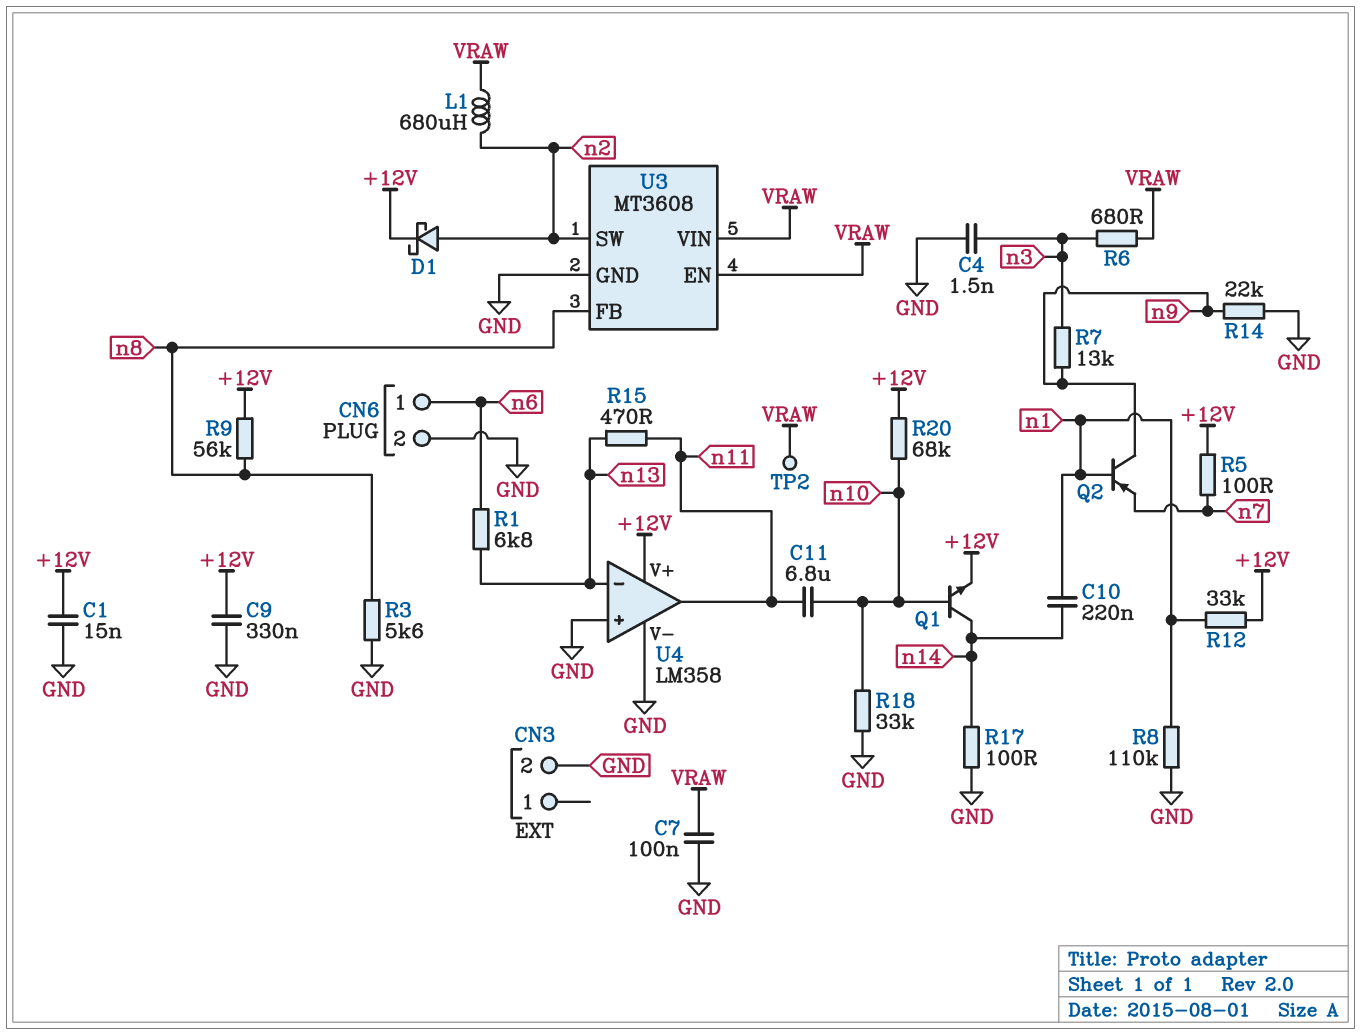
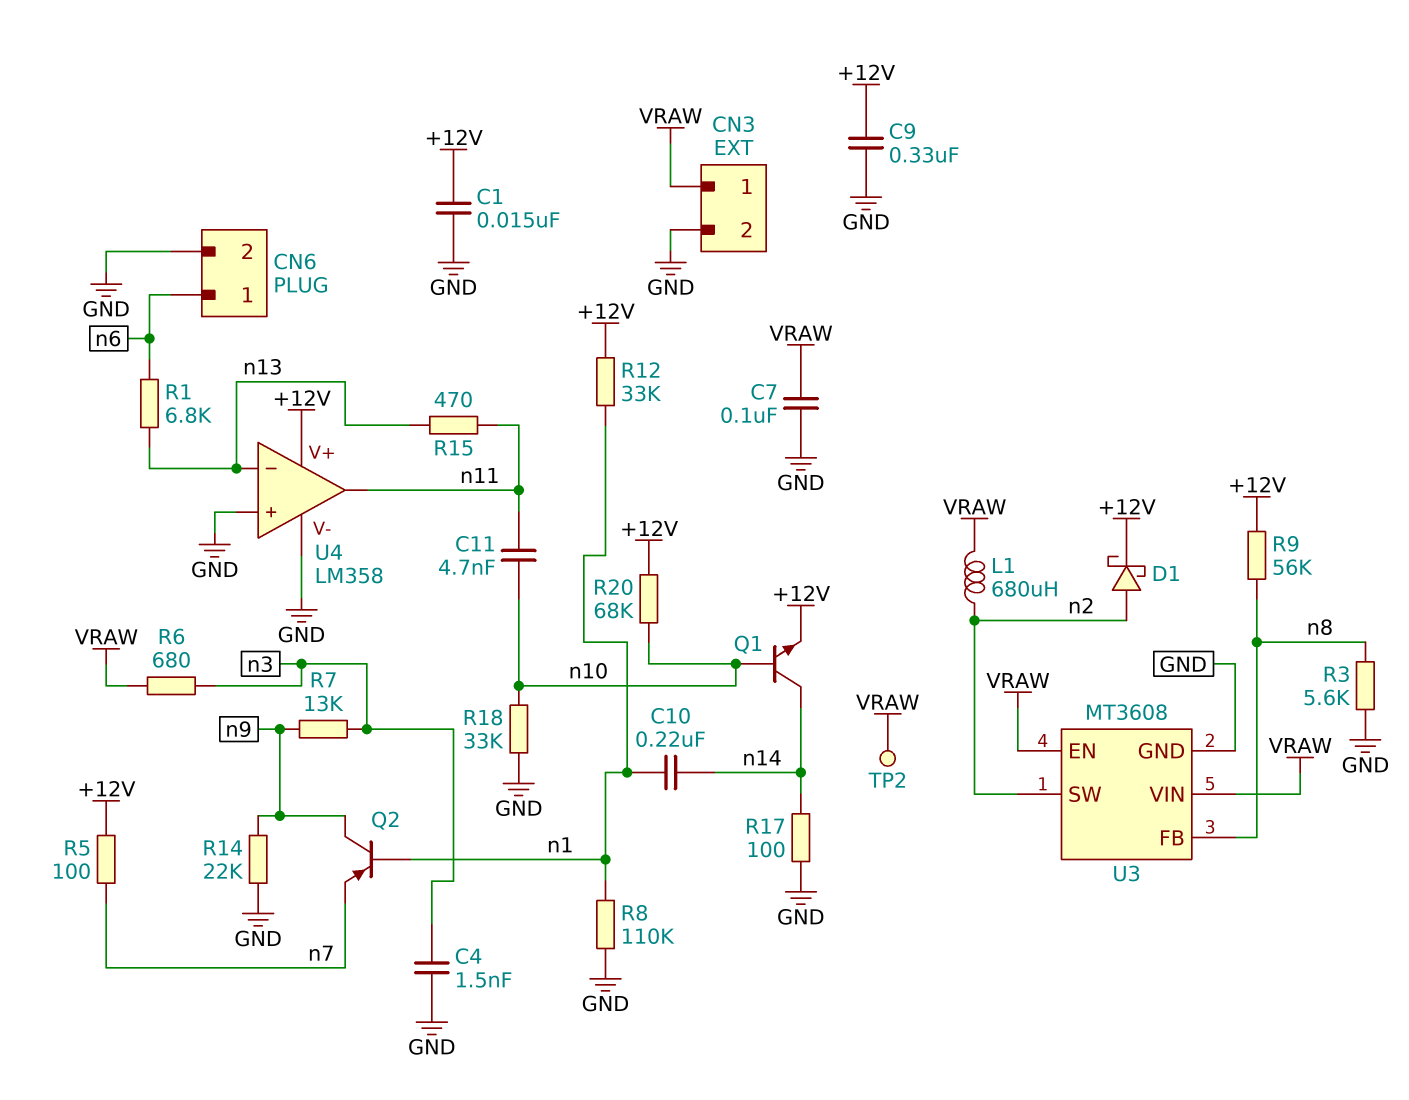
C11: 6.8uF (n10, n11) -> 4.7nF (n10, n11)
CN3 pin 1: none -> VRAW

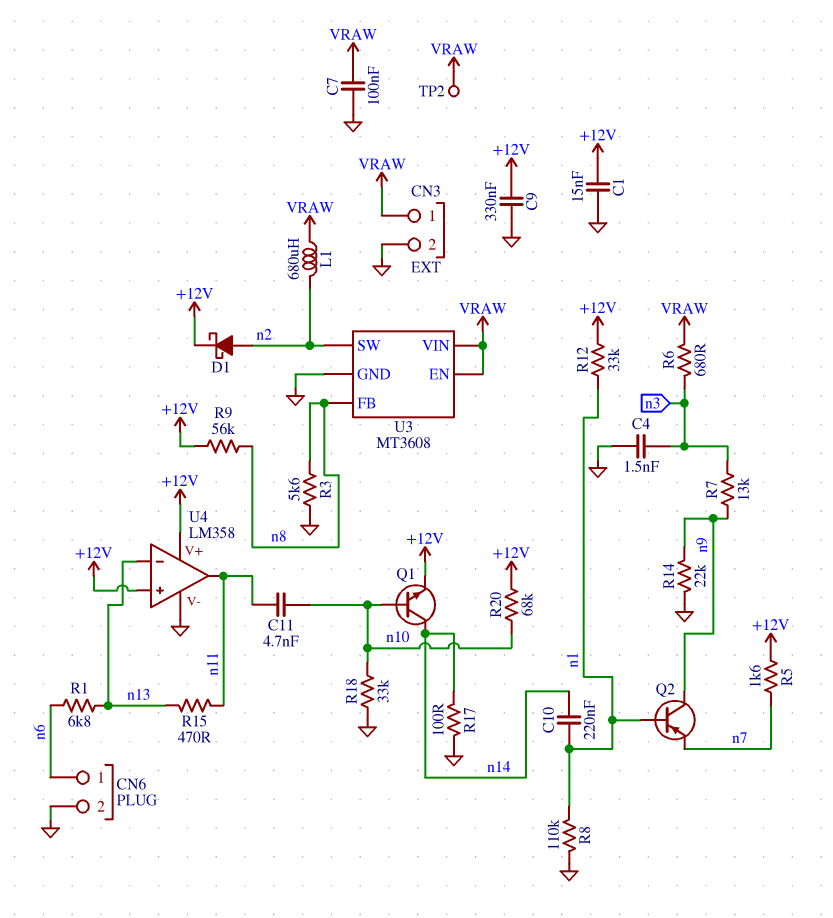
R5: 100 (+12V, n7) -> 1.6k (+12V, n7)
U4 pin in+: GND -> +12V

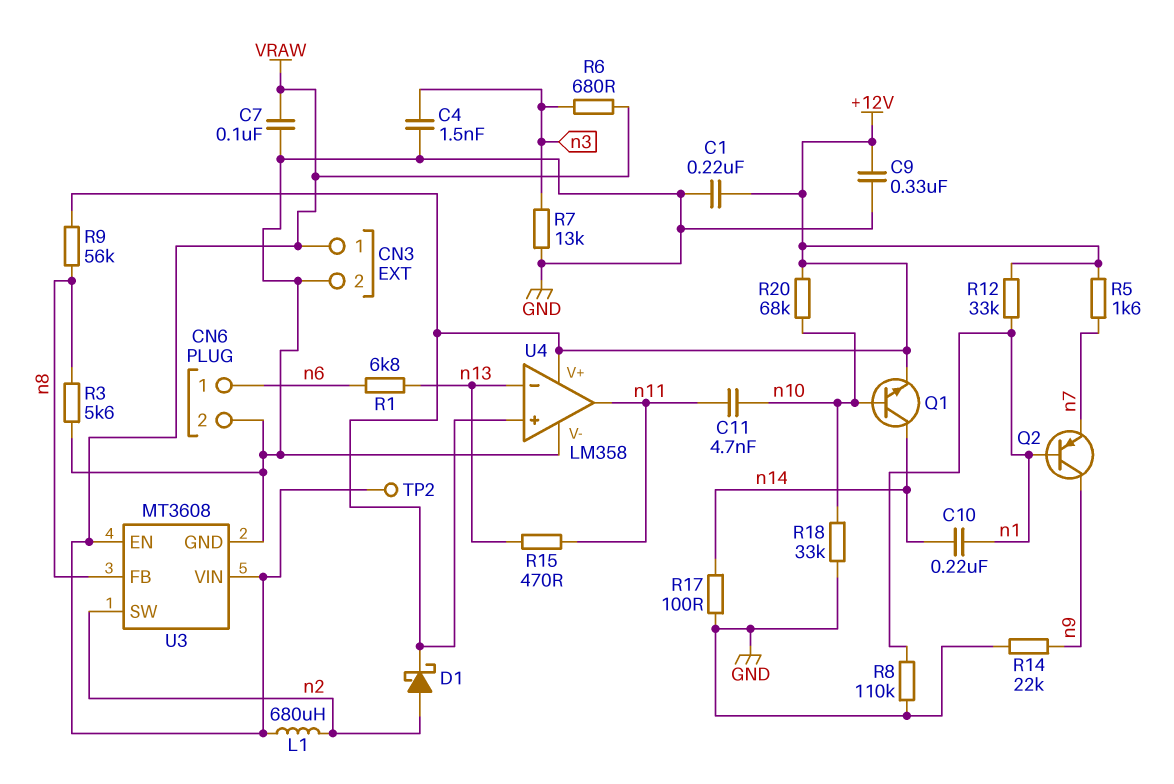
C1: 15nF (+12V, GND) -> 220nF (+12V, GND)
R7: 13k (n3, n9) -> 13k (GND, n3)

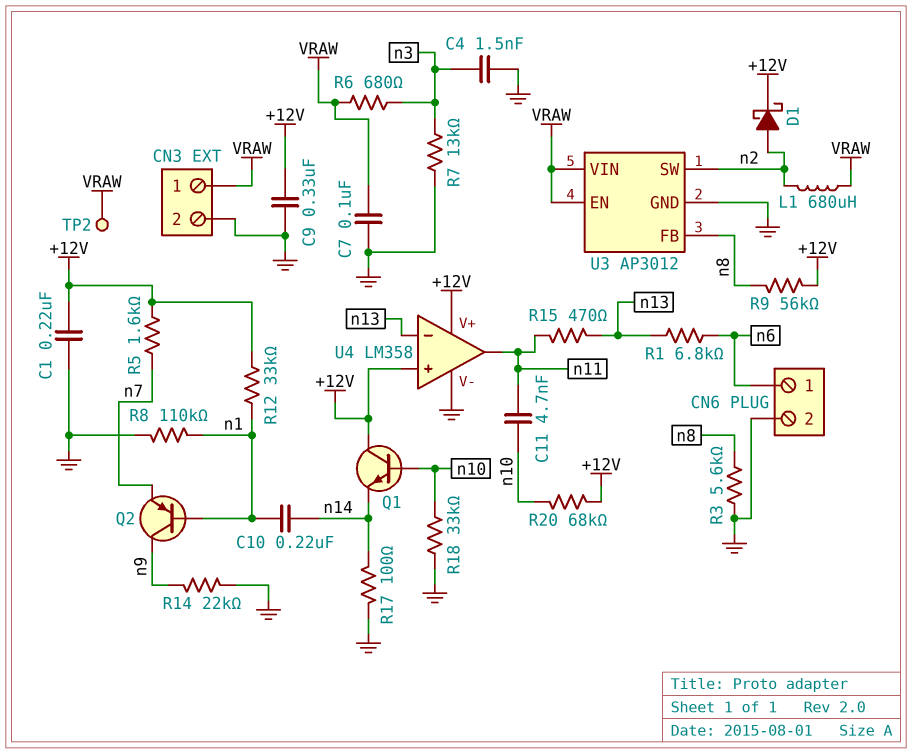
Q1: NPN (B n10, C n14, E +12V) -> NPN (B n10, C +12V, E n14)
U3: MT3608 -> AP3012

